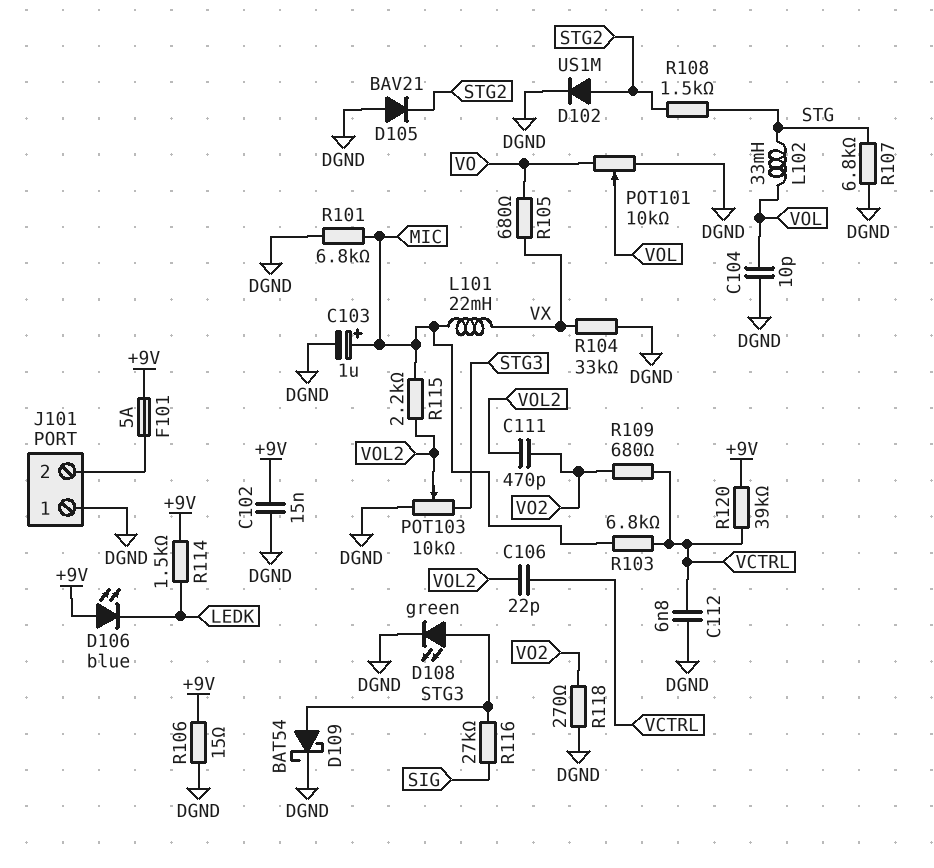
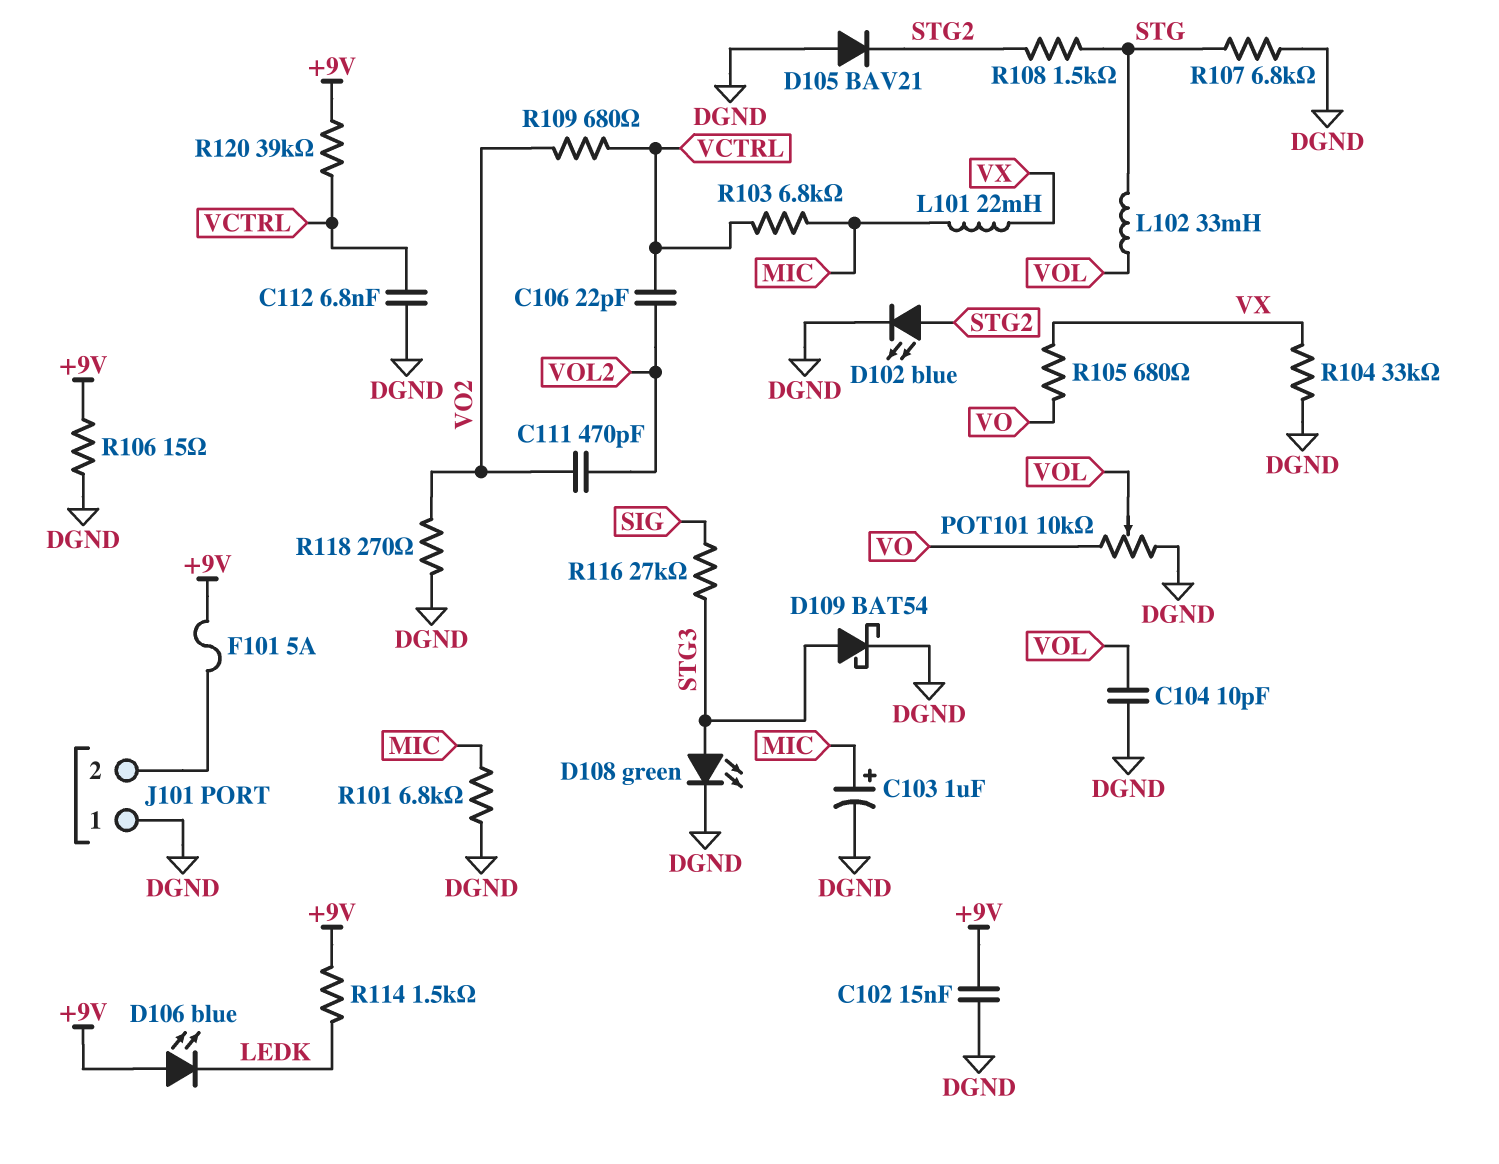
D102: diode US1M (A STG2, K DGND) -> LED blue (A STG2, K DGND)
POT103: 10k (DGND, STG3, wiper VOL2) -> none
R115: 2.2k (MIC, VOL2) -> none

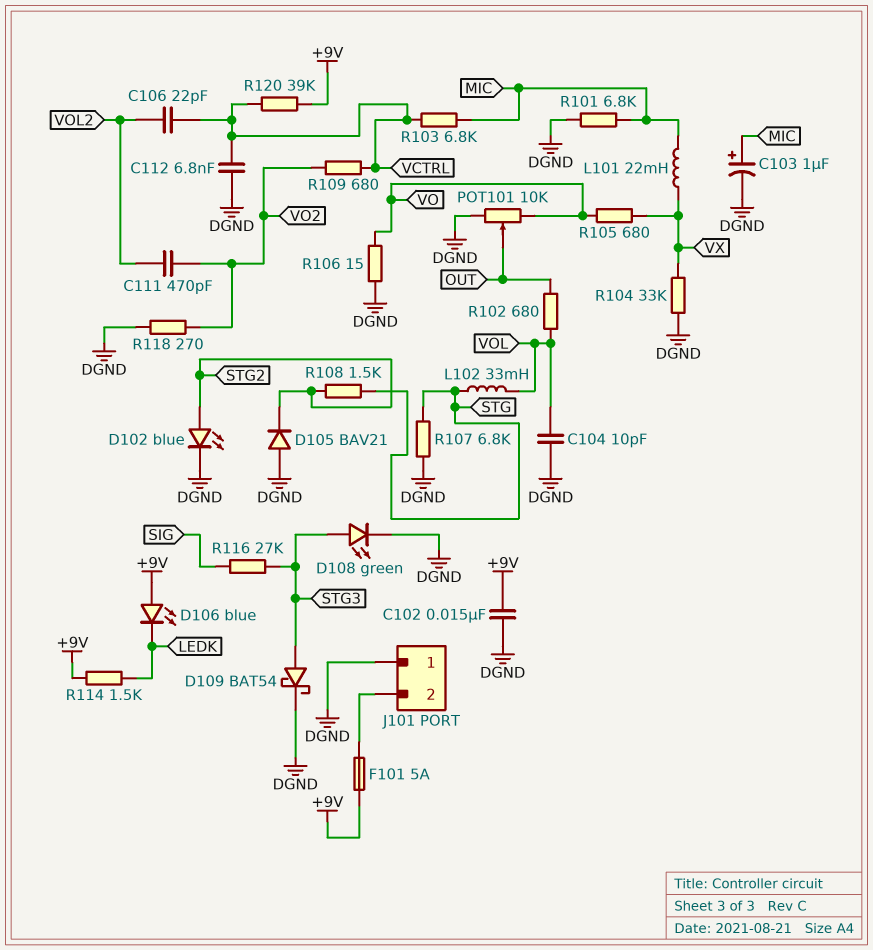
POT101: 10k (DGND, VO, wiper VOL) -> 10k (DGND, VO, wiper OUT)
R102: none -> 680 (OUT, VOL)
R106: 15 (+9V, DGND) -> 15 (DGND, VO)

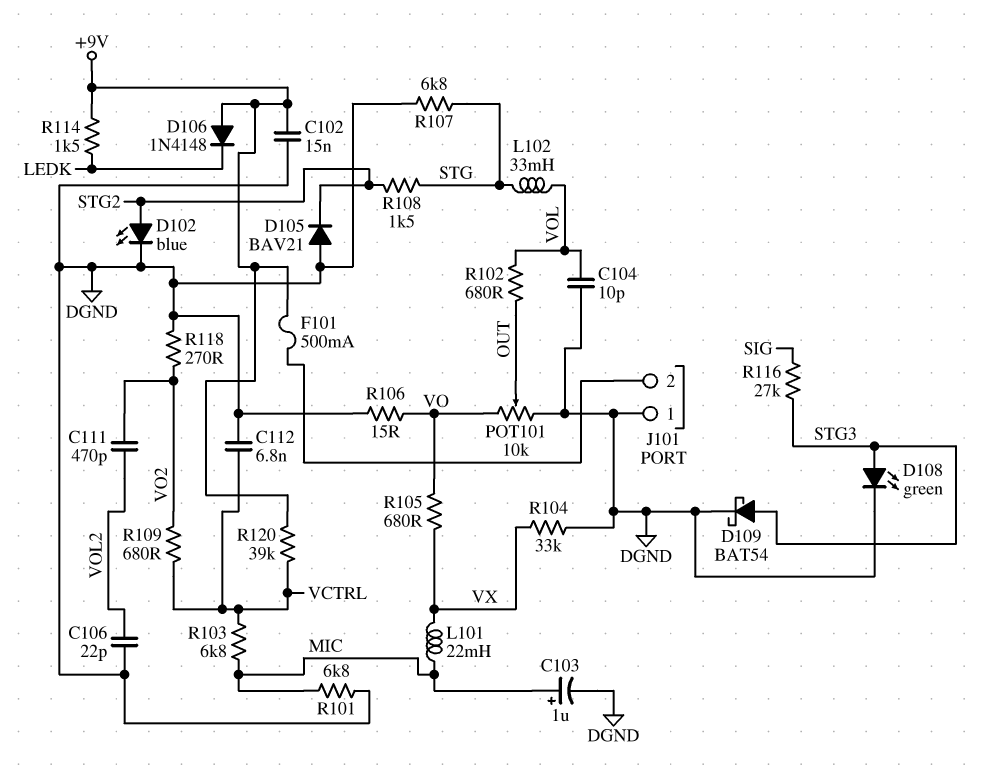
C106: 22pF (VCTRL, VOL2) -> 22pF (DGND, VOL2)
D106: LED blue (A +9V, K LEDK) -> diode 1N4148 (A +9V, K LEDK)
F101: 5A (+9V, J101/2) -> 500mA (+9V, J101/2)

